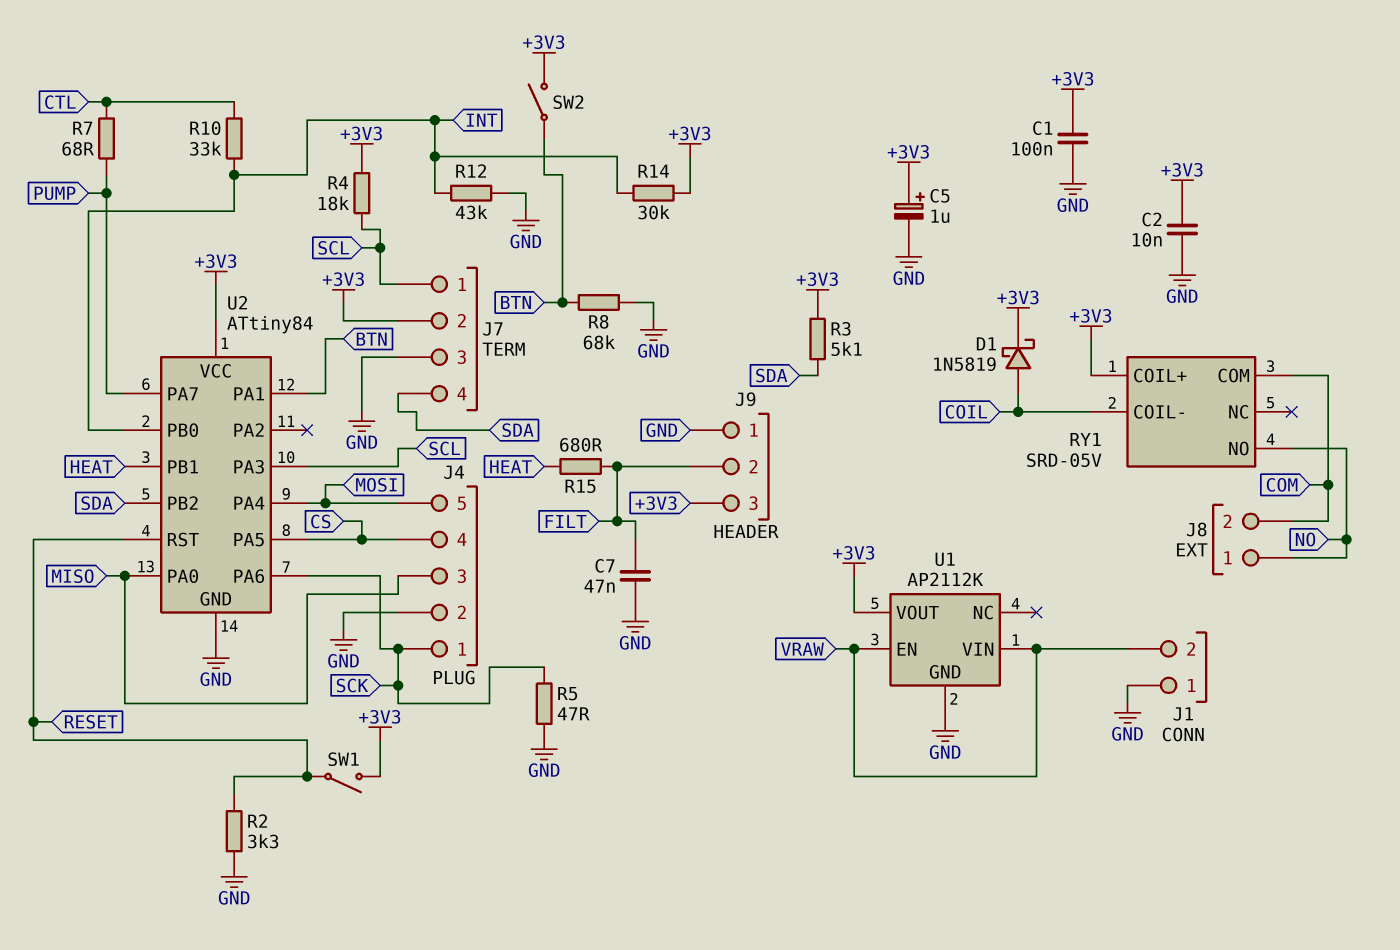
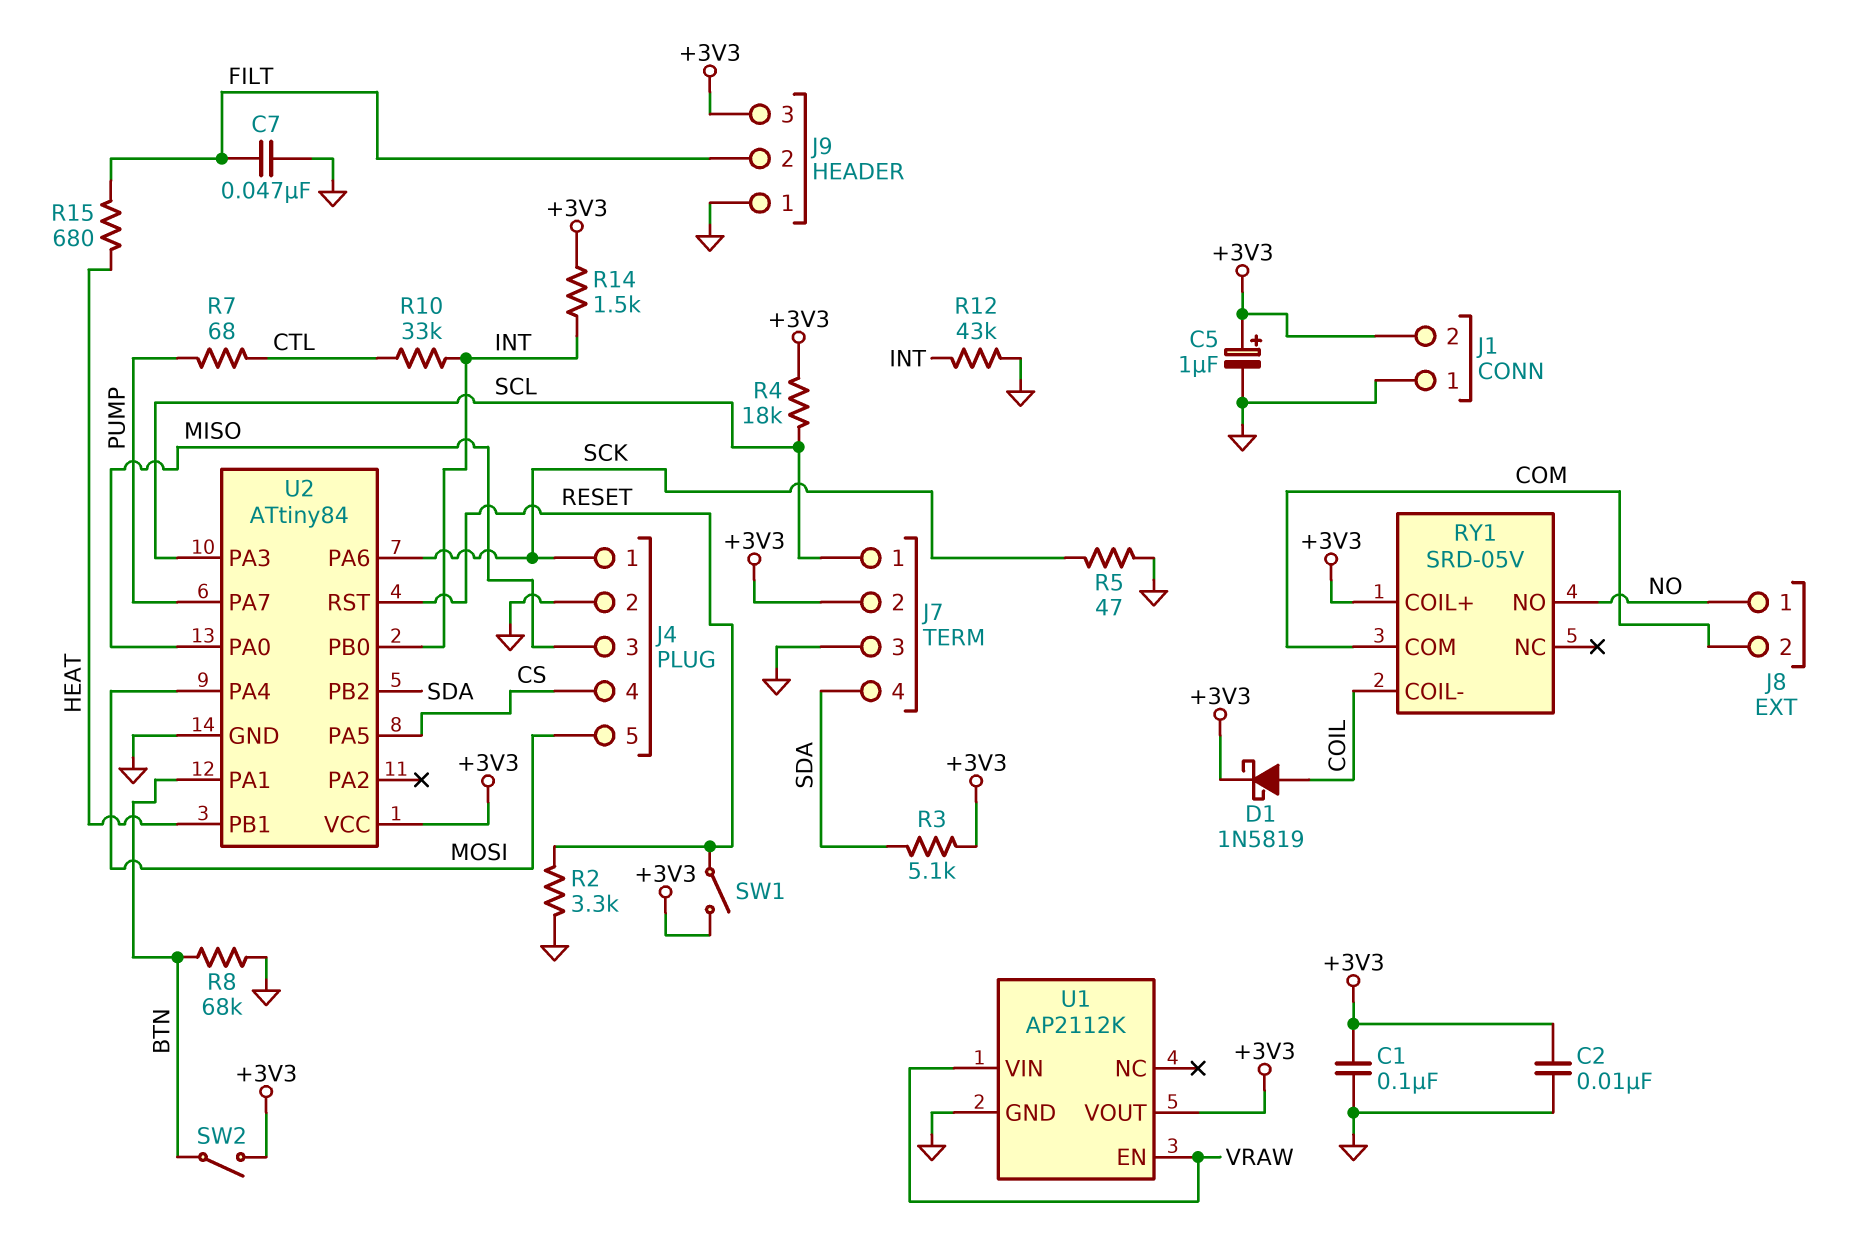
J1 pin 2: VRAW -> +3V3
R14: 30k (+3V3, INT) -> 1.5k (+3V3, INT)

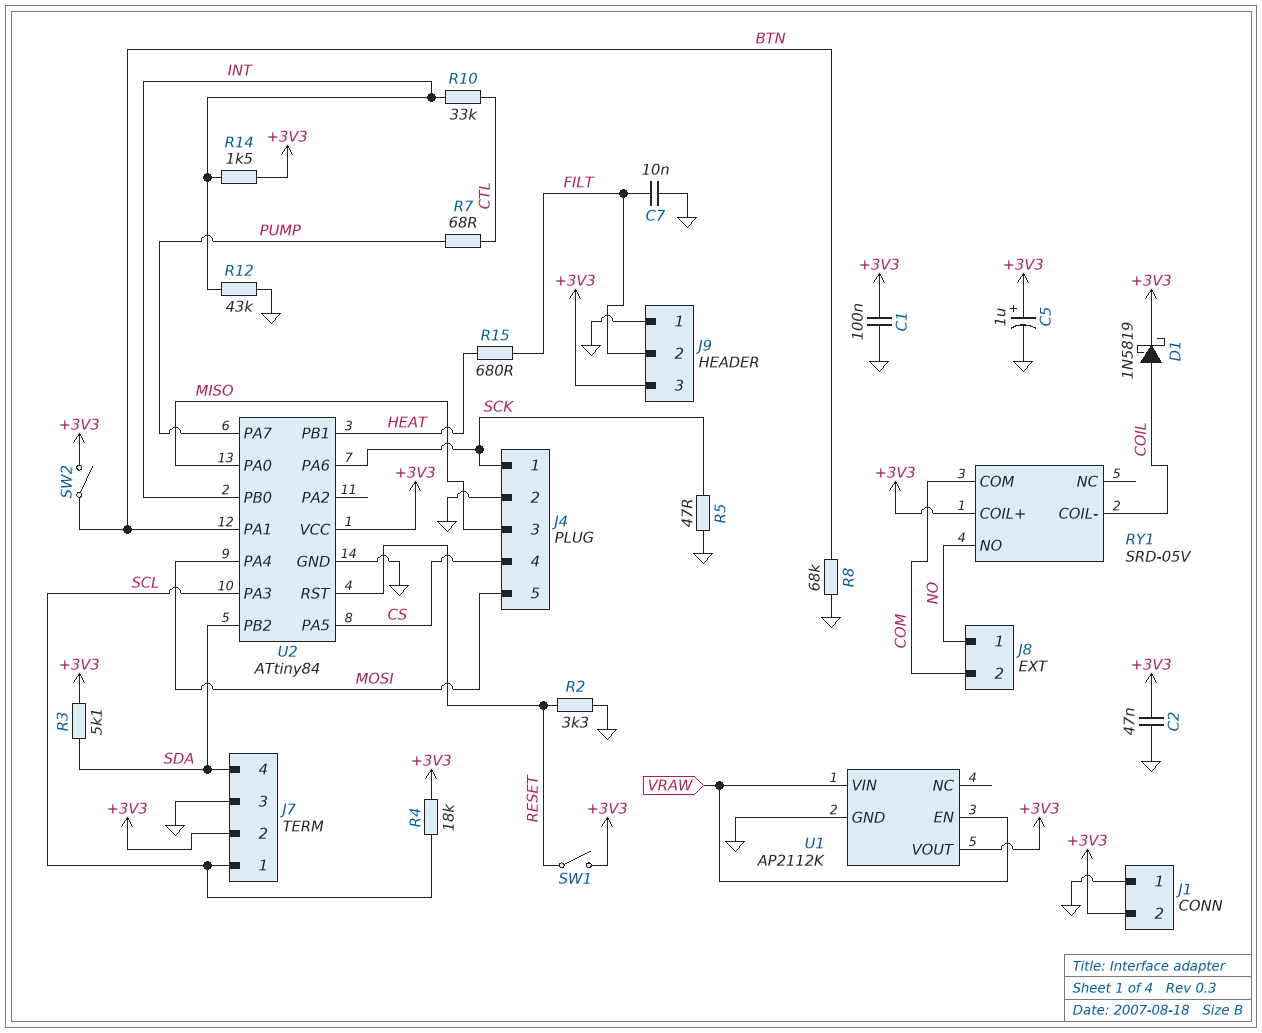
C2: 10nF (+3V3, GND) -> 47nF (+3V3, GND)
C7: 47nF (FILT, GND) -> 10nF (FILT, GND)

